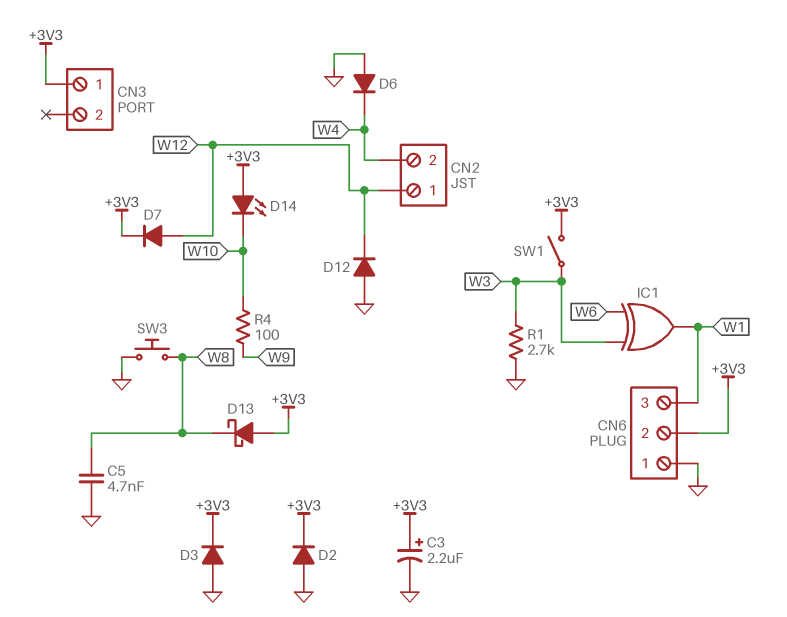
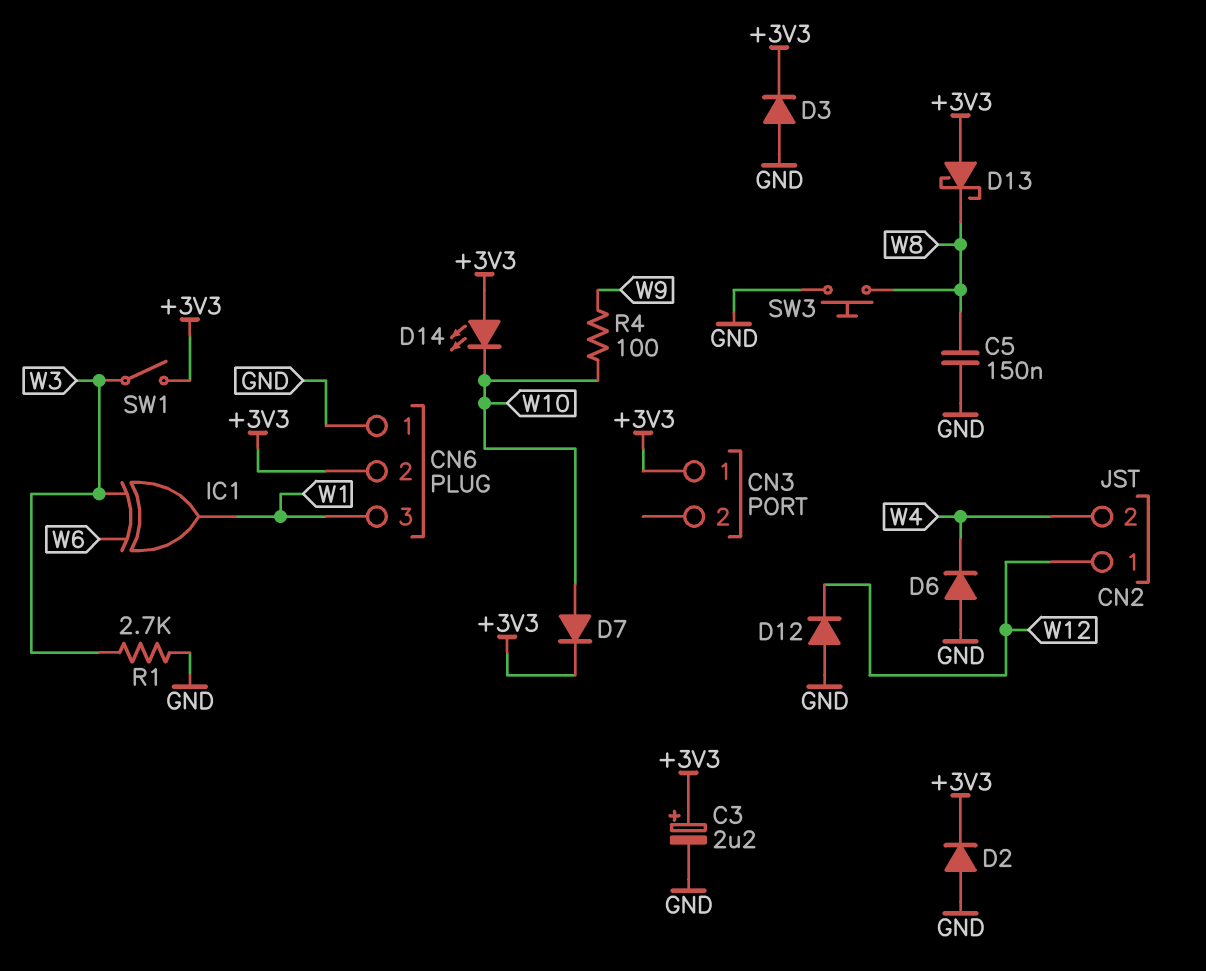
C5: 4.7nF (GND, W8) -> 150nF (GND, W8)
D7: diode (A W12, K +3V3) -> diode (A W10, K +3V3)

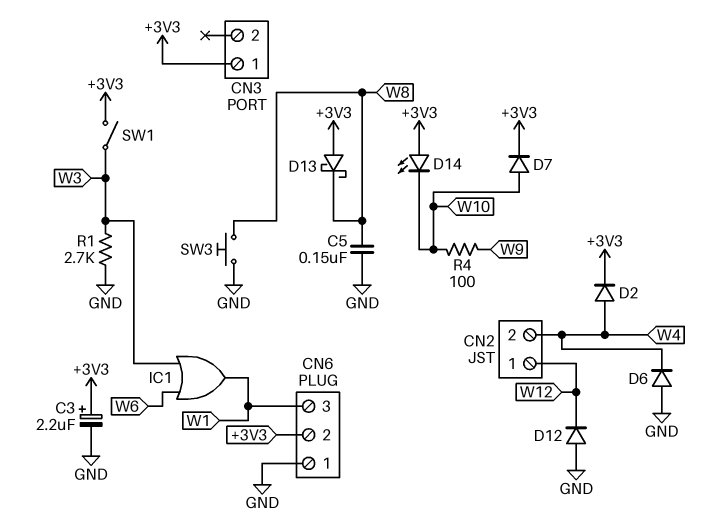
D2: diode (A GND, K +3V3) -> diode (A W4, K +3V3)
D3: diode (A GND, K +3V3) -> none
IC1: XOR (in W3, in W6, out W1) -> OR (in W3, in W6, out W1)

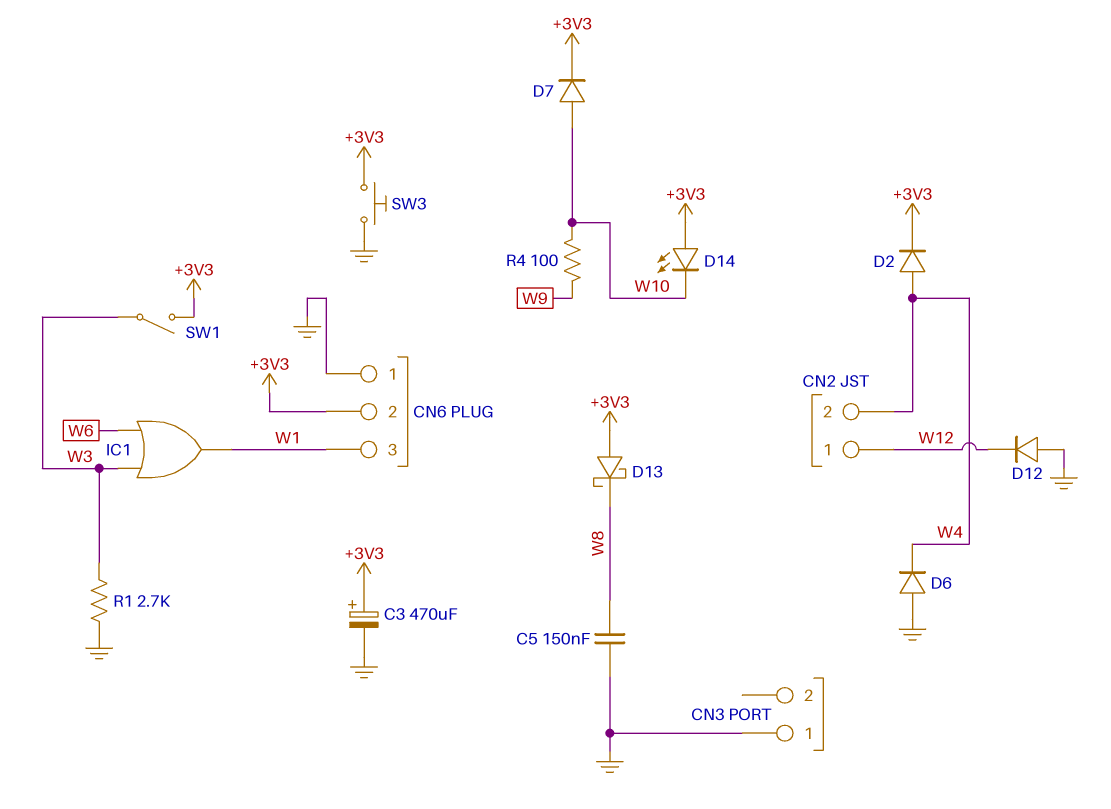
C3: 2.2uF (plus +3V3, minus GND) -> 470uF (plus +3V3, minus GND)
CN3 pin 1: +3V3 -> GND
SW3: button (GND, W8) -> button (+3V3, GND)

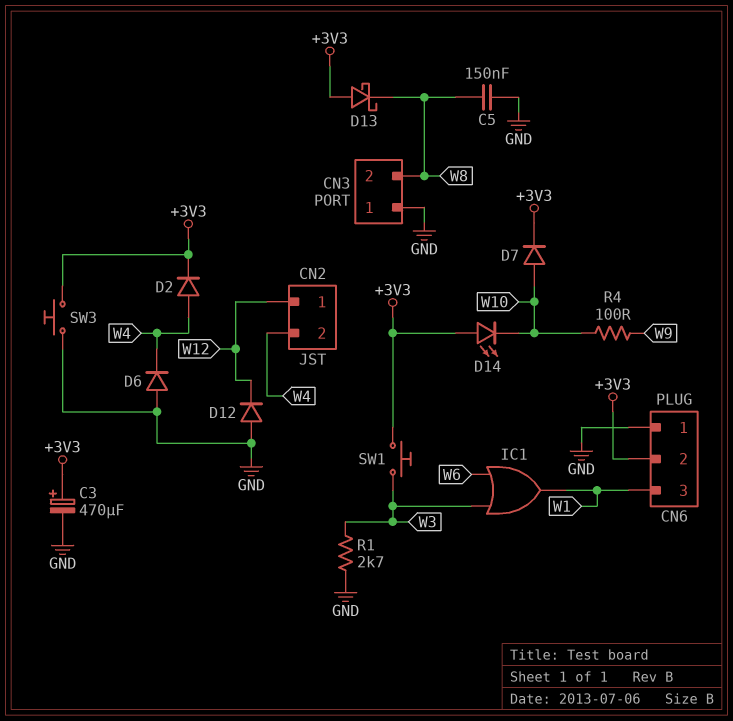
CN3 pin 2: none -> W8
SW1: switch (+3V3, W3) -> button (+3V3, W3)

